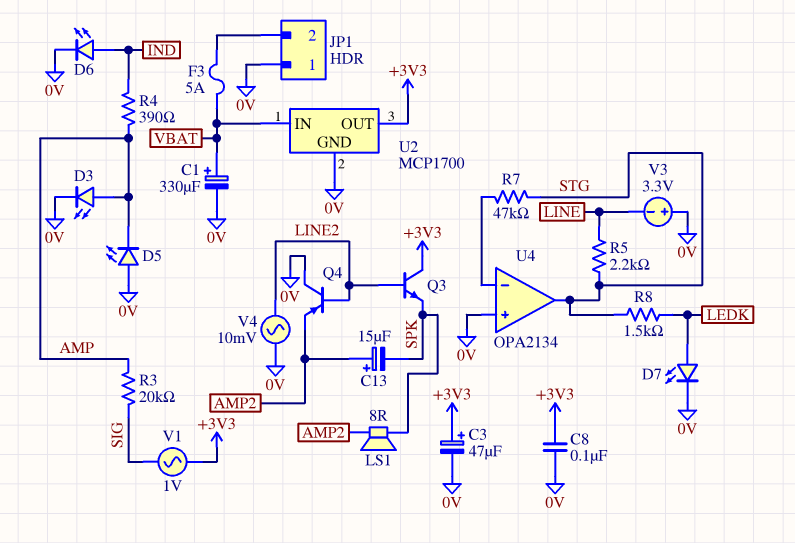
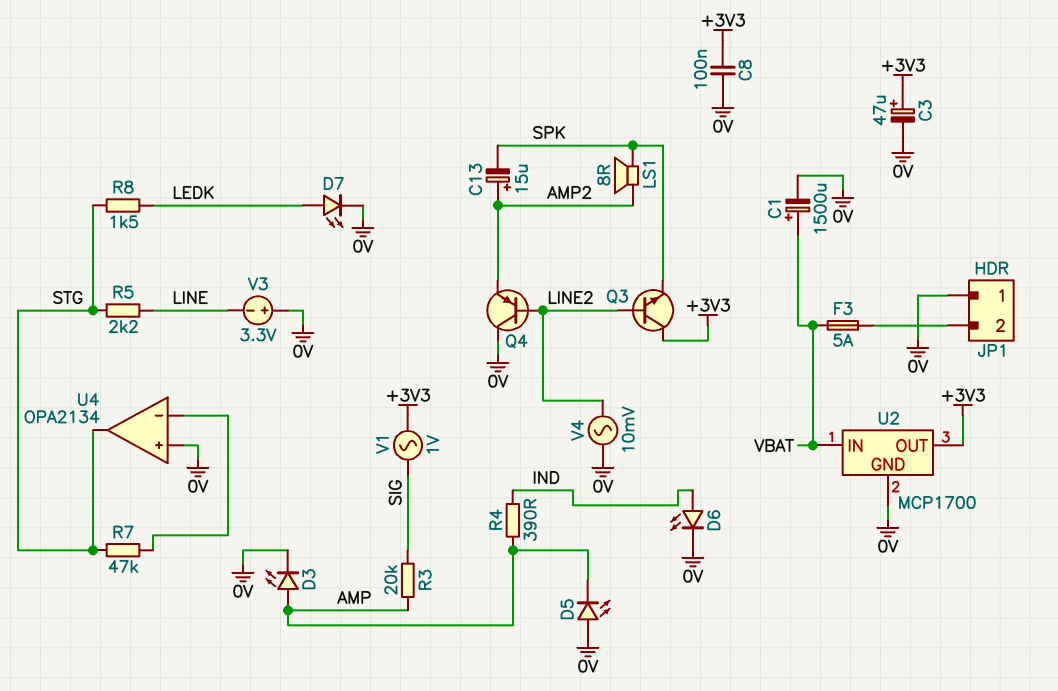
C1: 330uF (plus VBAT, minus 0V) -> 1500uF (plus VBAT, minus 0V)

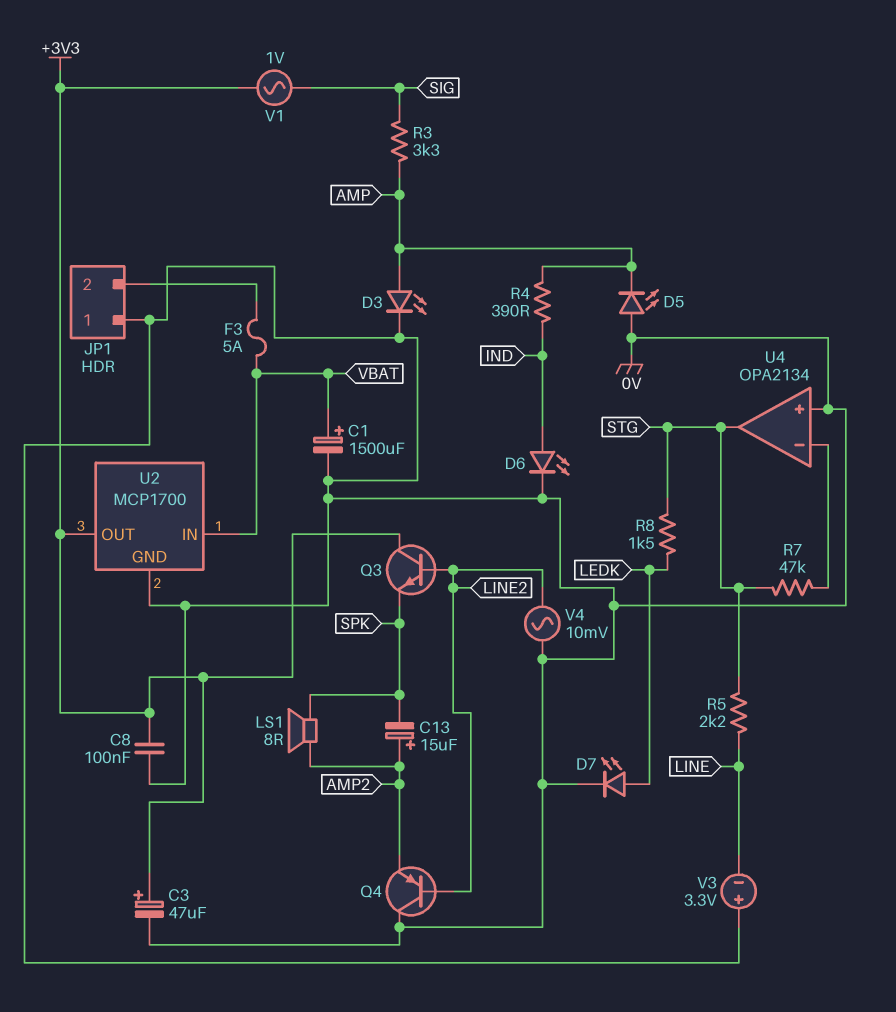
R3: 20k (AMP, SIG) -> 3.3k (AMP, SIG)

